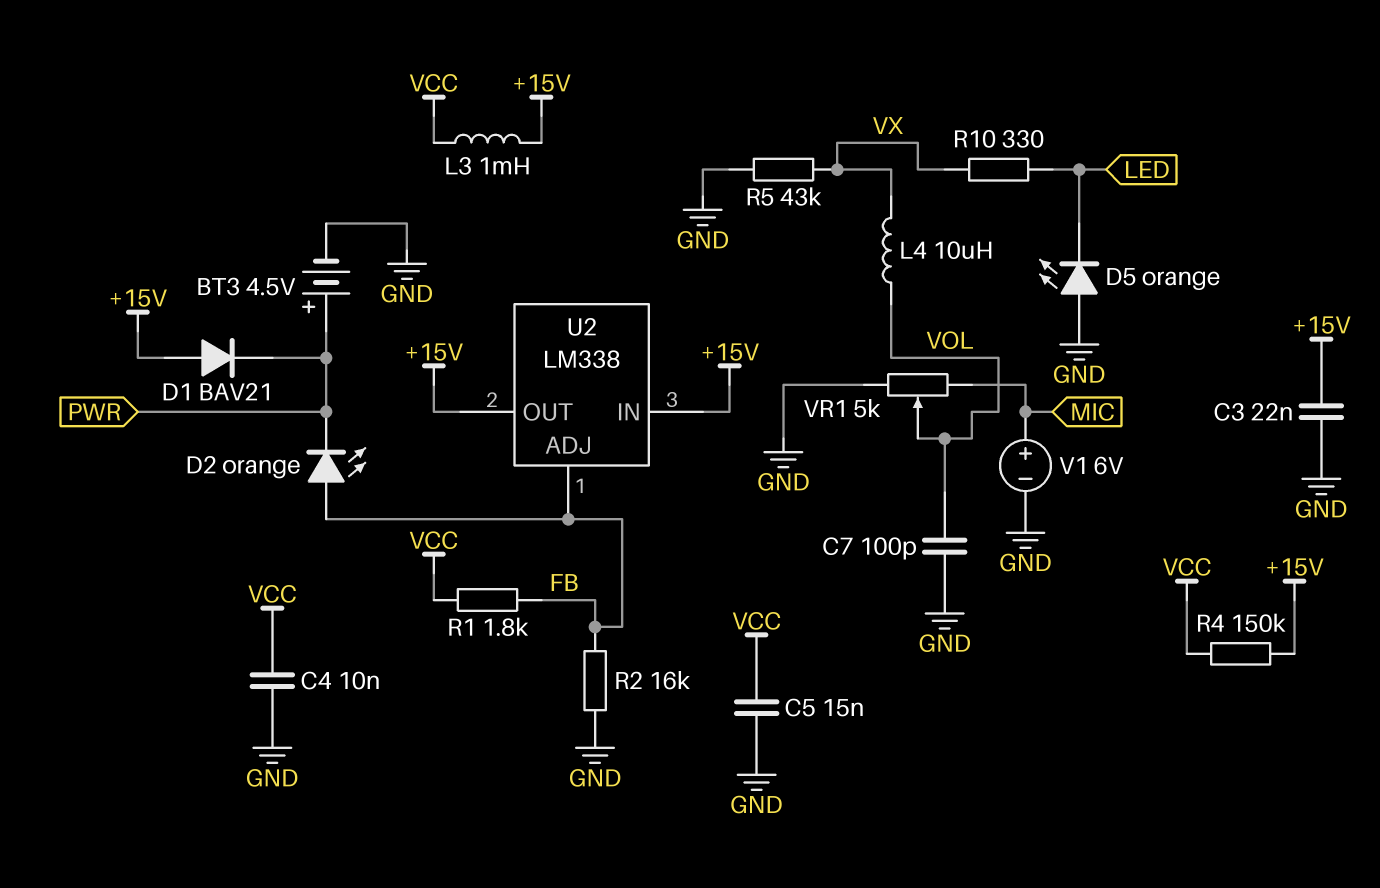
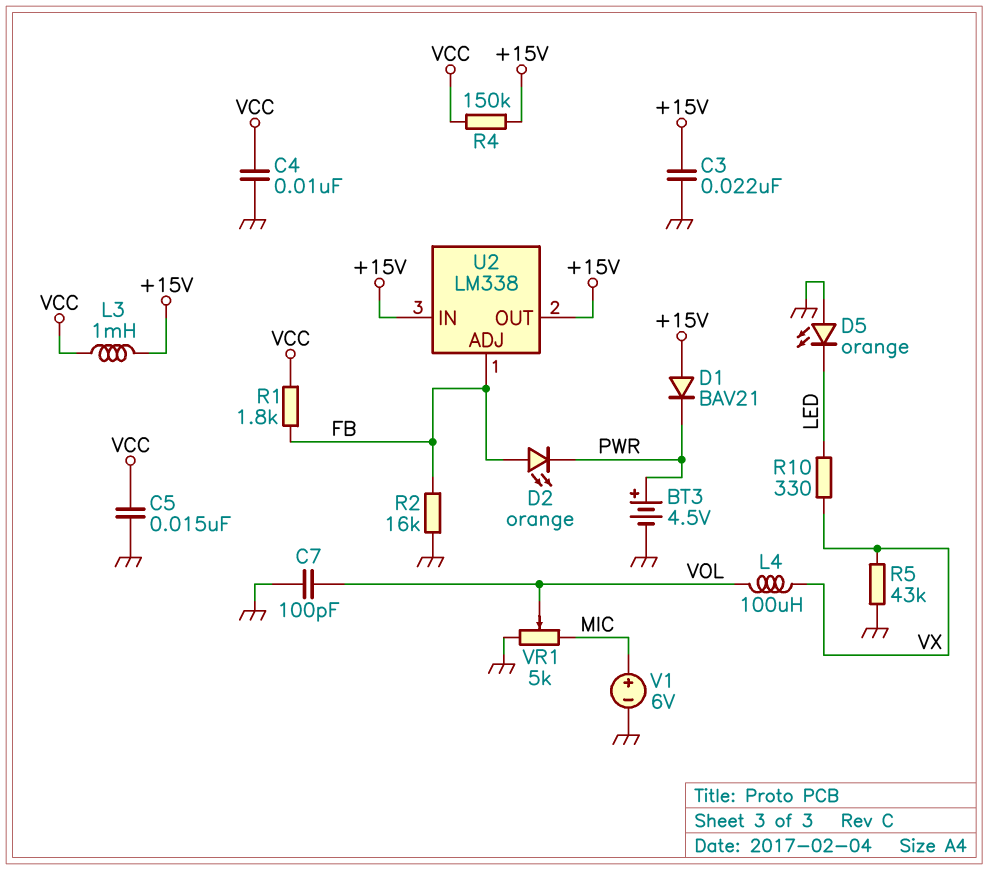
L4: 10uH (VOL, VX) -> 100uH (VOL, VX)

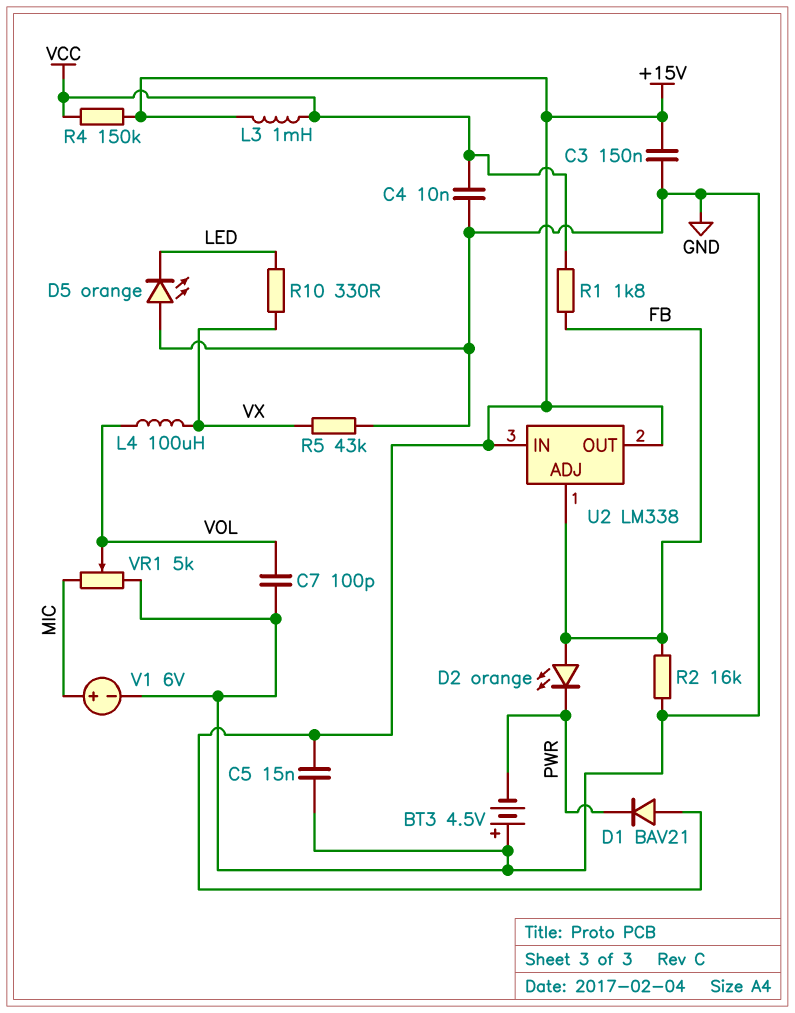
BT3: 4.5V (plus PWR, minus GND) -> 4.5V (plus GND, minus PWR)
C3: 22nF (+15V, GND) -> 150nF (+15V, GND)
C5: 15nF (GND, VCC) -> 15nF (+15V, GND)

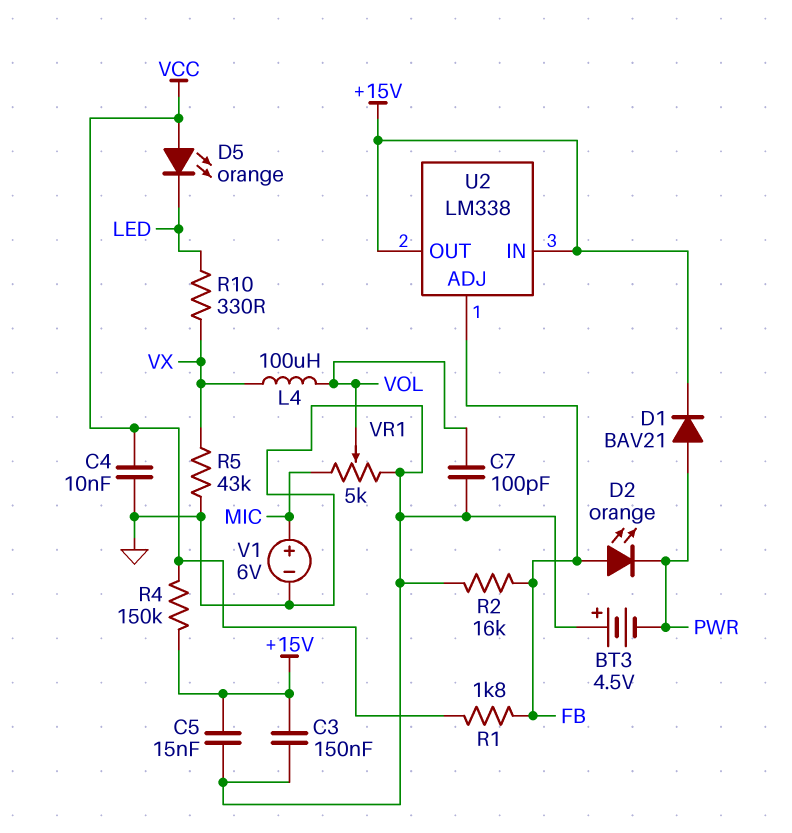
D1: diode BAV21 (A +15V, K PWR) -> diode BAV21 (A PWR, K +15V)
D5: LED orange (A GND, K LED) -> LED orange (A VCC, K LED)
L3: 1mH (+15V, VCC) -> none

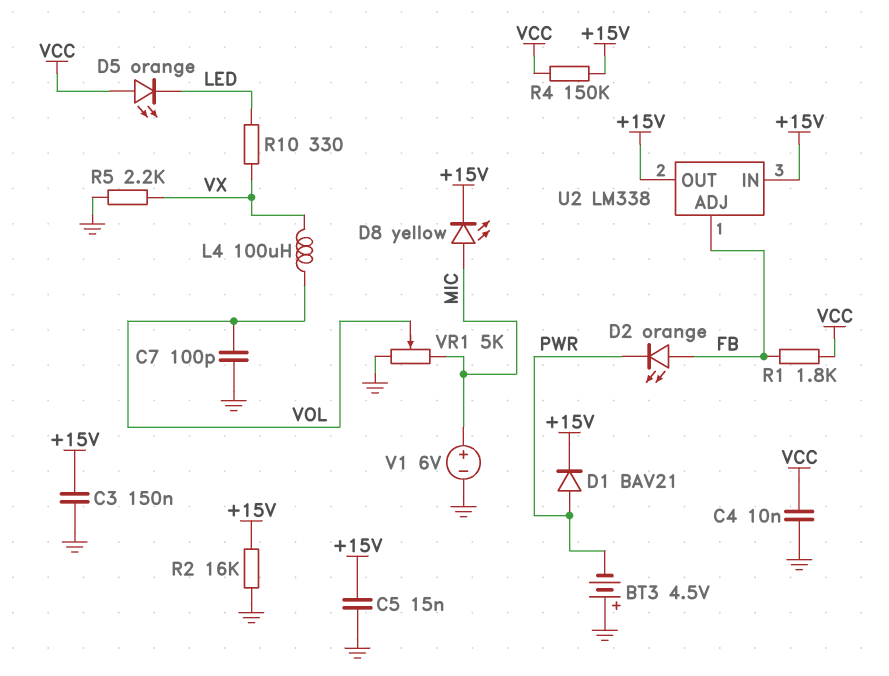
D8: none -> LED yellow (A MIC, K +15V)
R2: 16k (FB, GND) -> 16k (+15V, GND)
R5: 43k (GND, VX) -> 2.2k (GND, VX)

